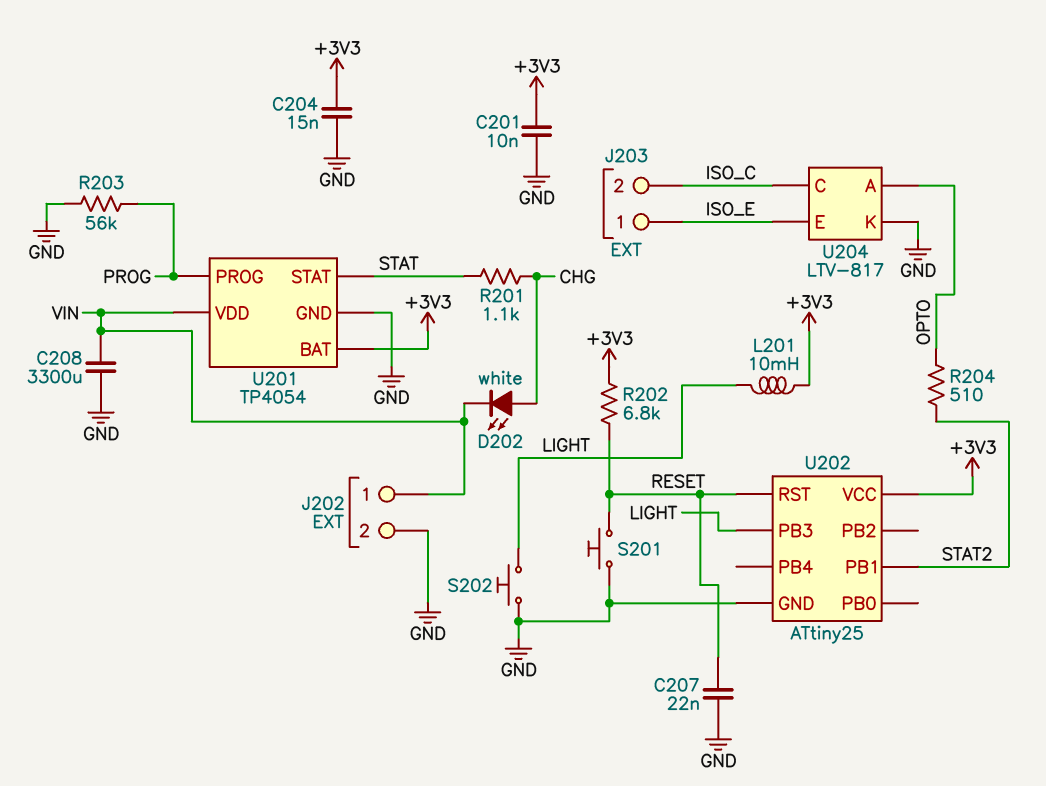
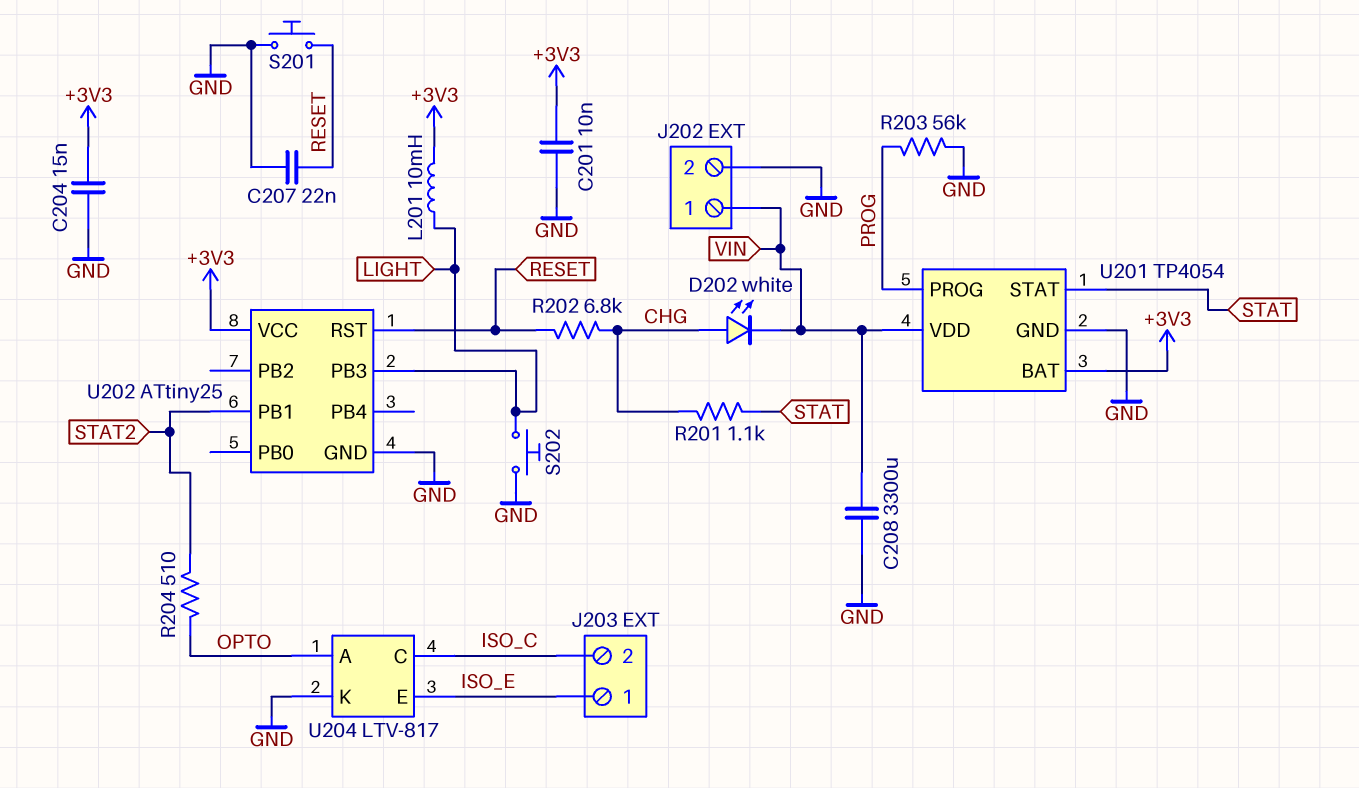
R202: 6.8k (+3V3, RESET) -> 6.8k (CHG, RESET)

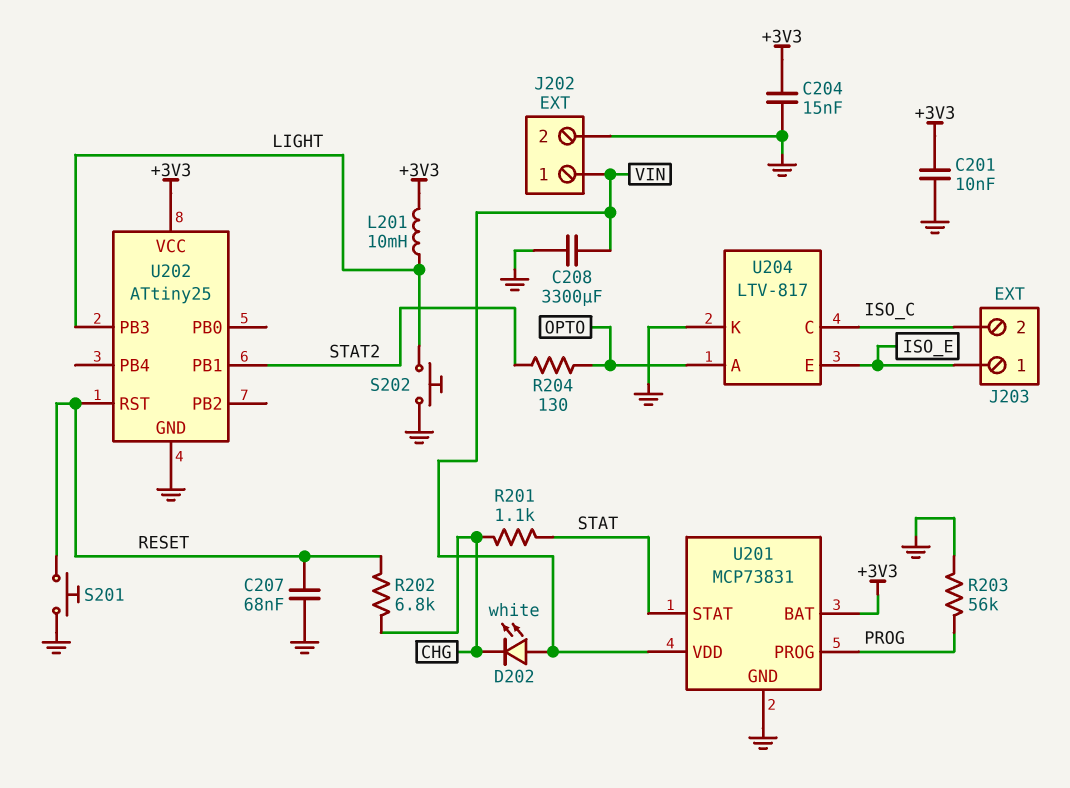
C207: 22nF (GND, RESET) -> 68nF (GND, RESET)
D202: LED white (A CHG, K VIN) -> LED white (A VIN, K CHG)
R204: 510 (OPTO, STAT2) -> 130 (OPTO, STAT2)
U201: TP4054 -> MCP73831

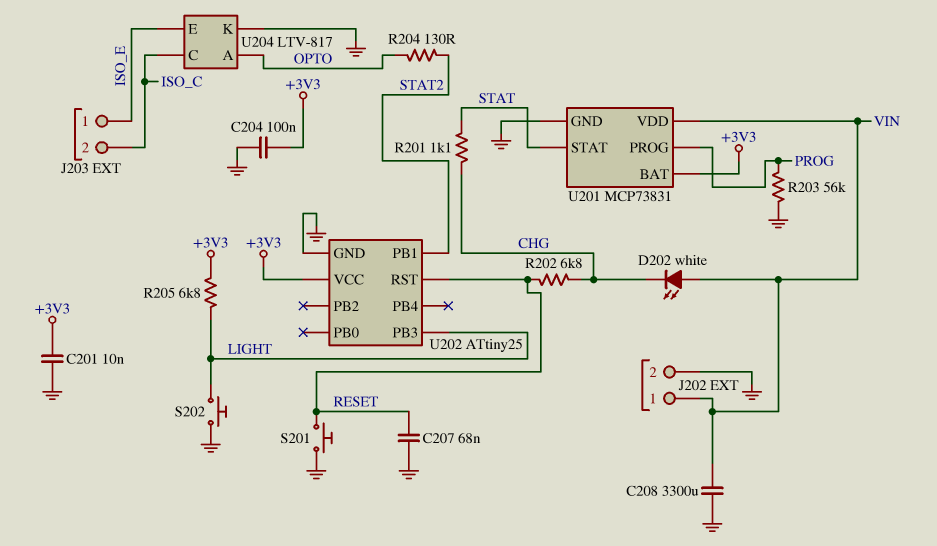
C204: 15nF (+3V3, GND) -> 100nF (+3V3, GND)
L201: 10mH (+3V3, LIGHT) -> none
R205: none -> 6.8k (+3V3, LIGHT)

